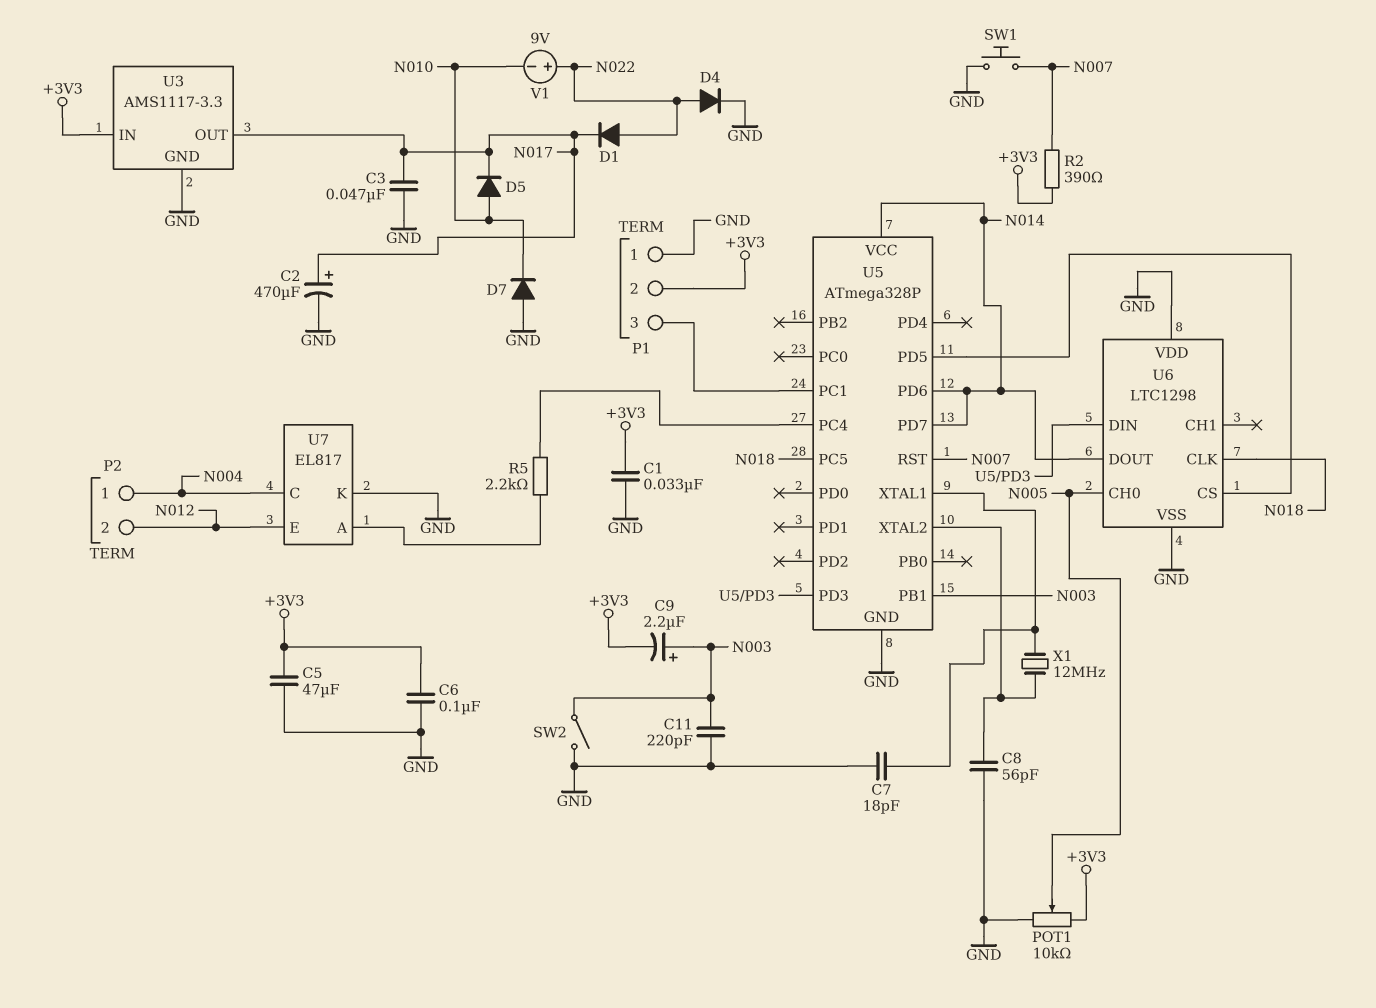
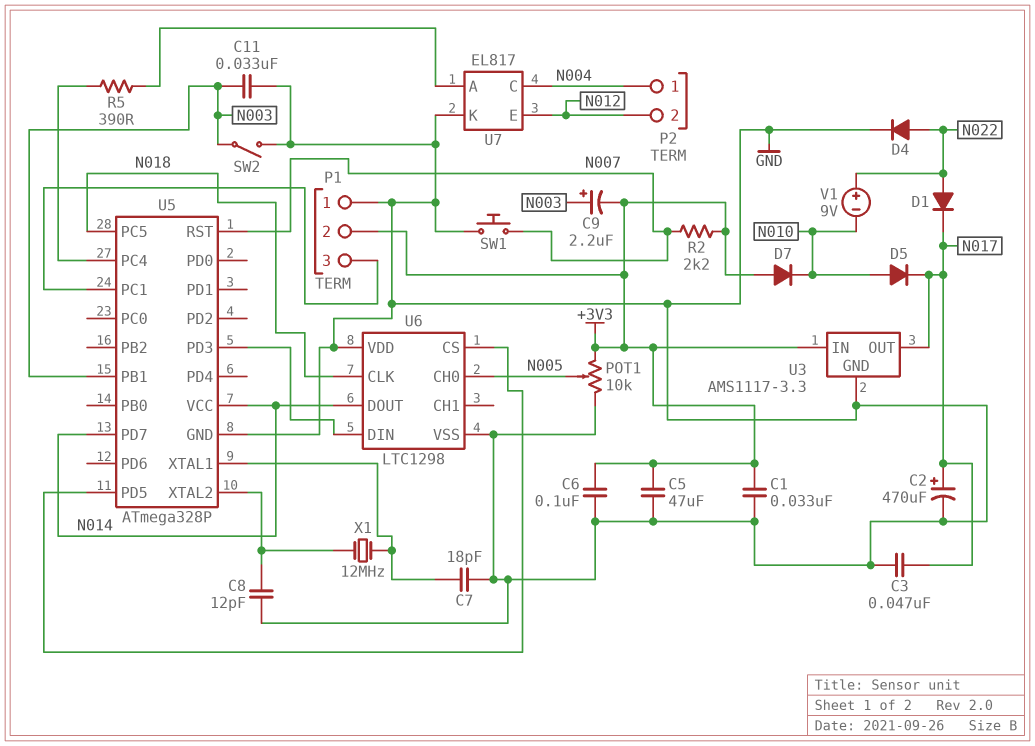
C8: 56pF (GND, U5/XTAL2) -> 12pF (GND, U5/XTAL2)
C11: 220pF (GND, N003) -> 33nF (GND, N003)
D7: diode (A GND, K N010) -> diode (A +3V3, K N010)
R2: 390 (+3V3, N007) -> 2.2k (+3V3, N007)
R5: 2.2k (U5/PC4, U7/A) -> 390 (U5/PC4, U7/A)
U5 pin PD6: N014 -> none

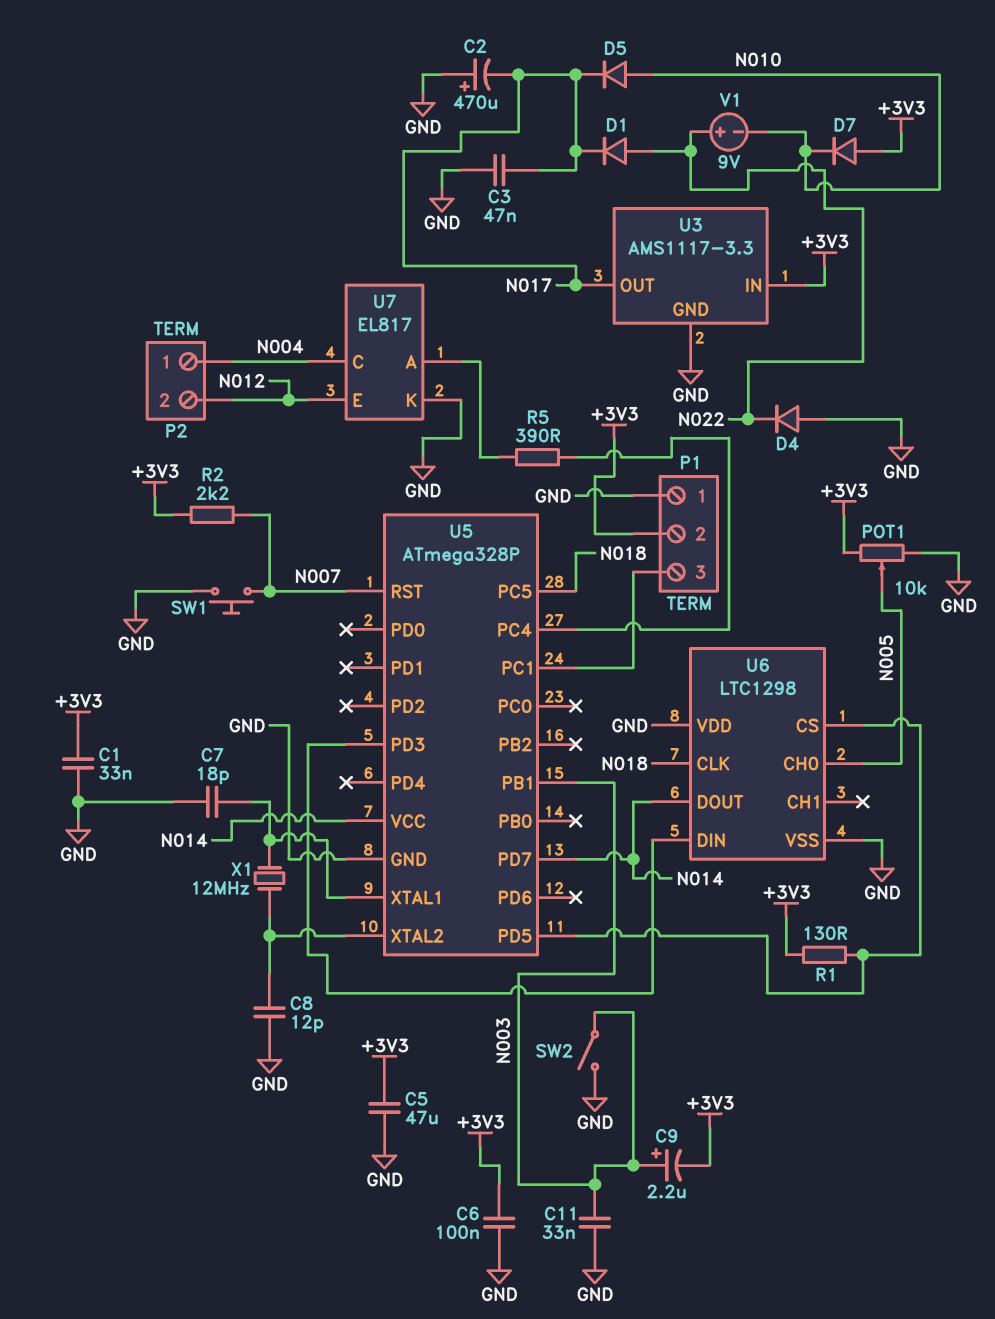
C2: 470uF (plus N017, minus GND) -> 470uF (plus GND, minus N017)
D4: diode (A N022, K GND) -> diode (A GND, K N022)
R1: none -> 130 (+3V3, U5/PD5)

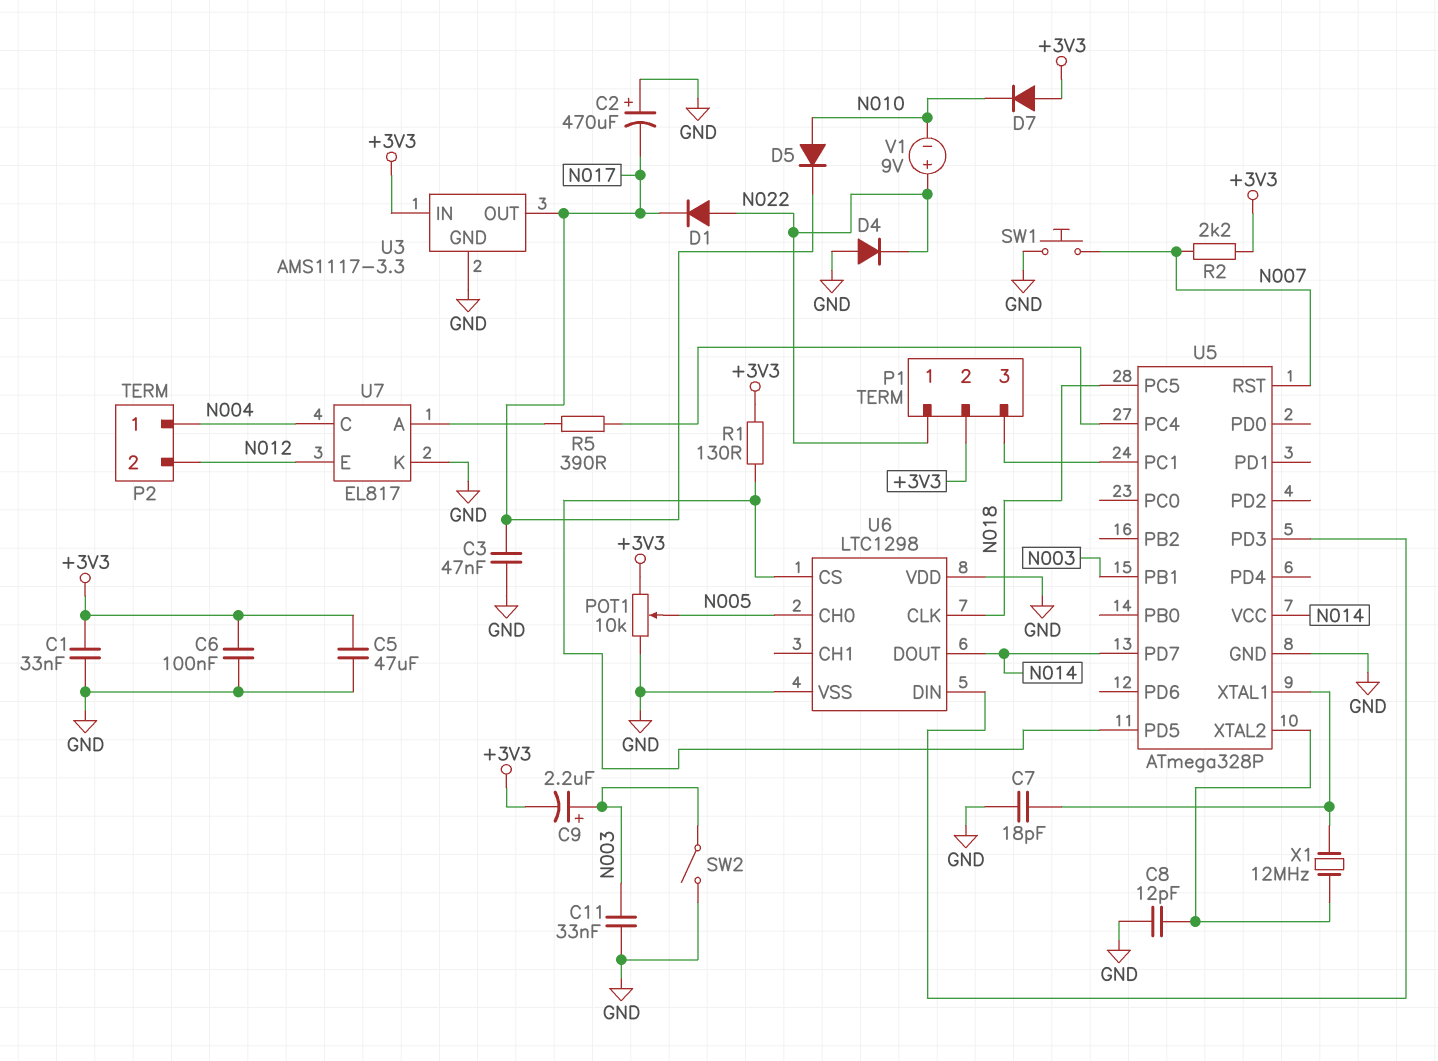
P1 pin 1: GND -> N022

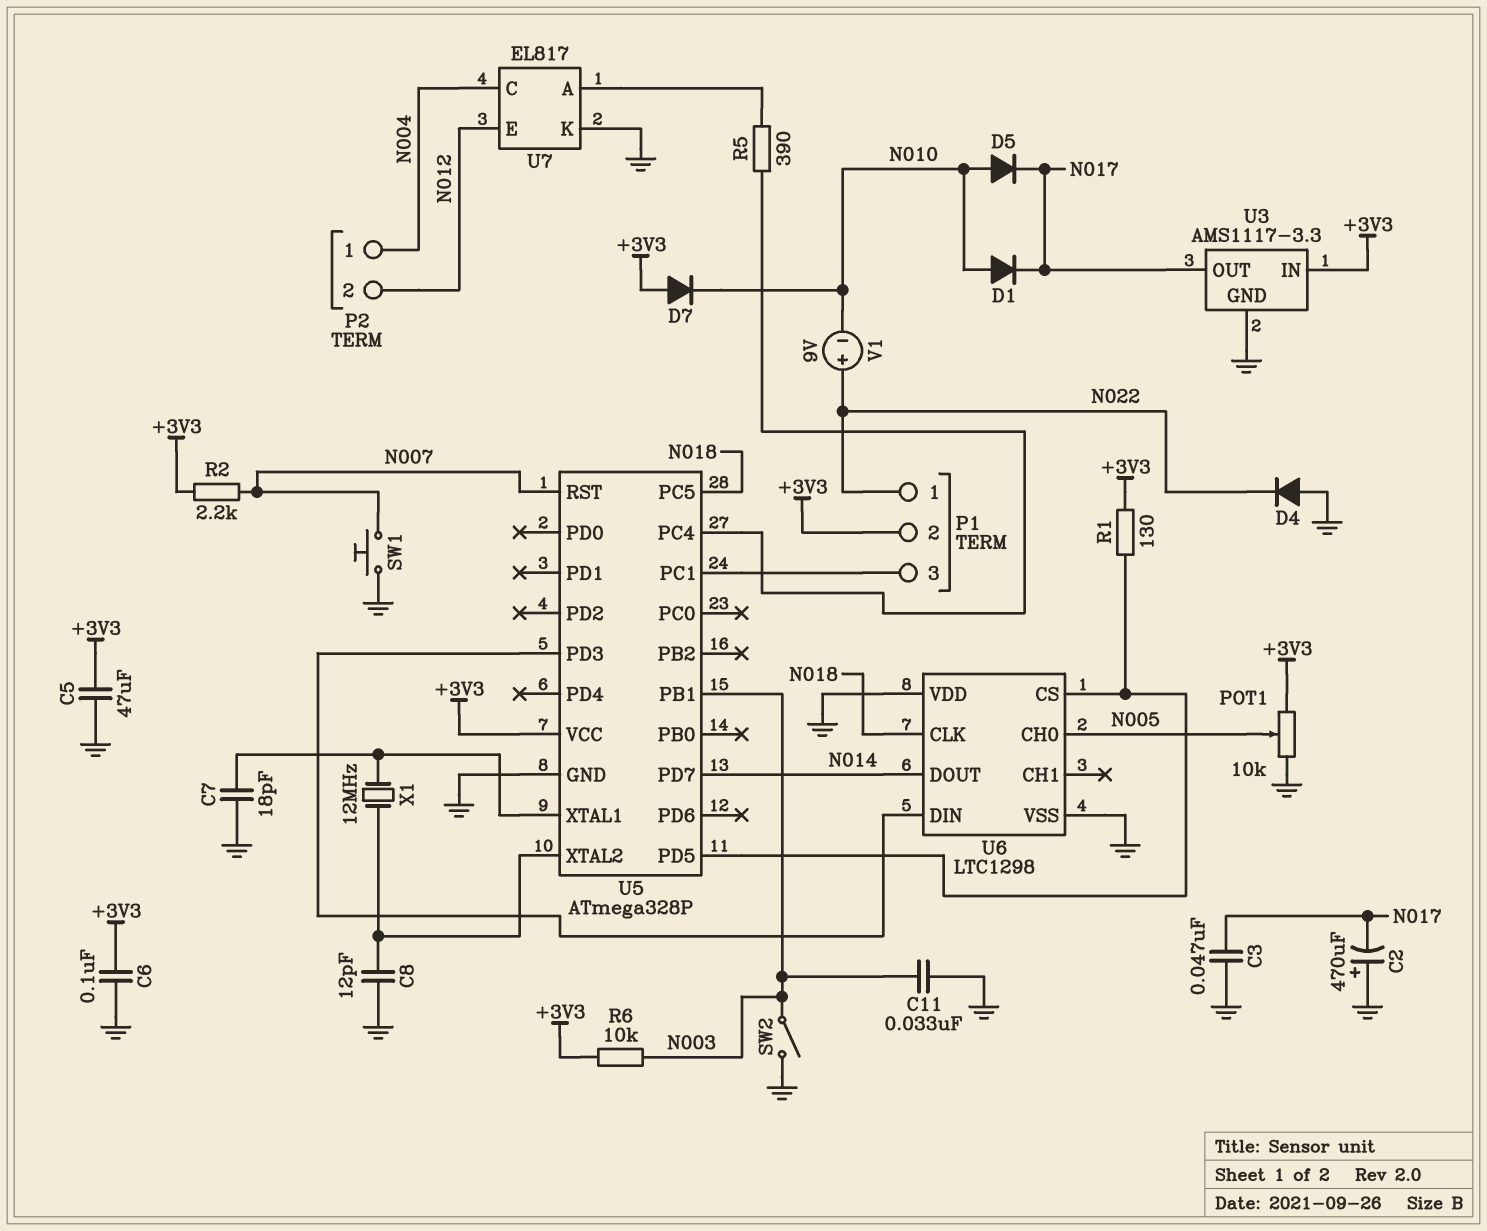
C1: 33nF (+3V3, GND) -> none
C9: 2.2uF (plus N003, minus +3V3) -> none
D1: diode (A N022, K N017) -> diode (A N010, K N017)
R6: none -> 10k (+3V3, N003)
U5 pin VCC: N014 -> +3V3

